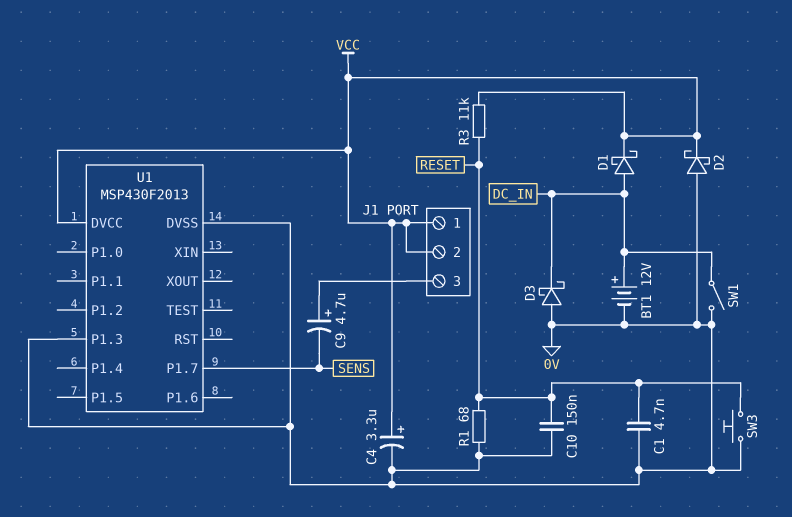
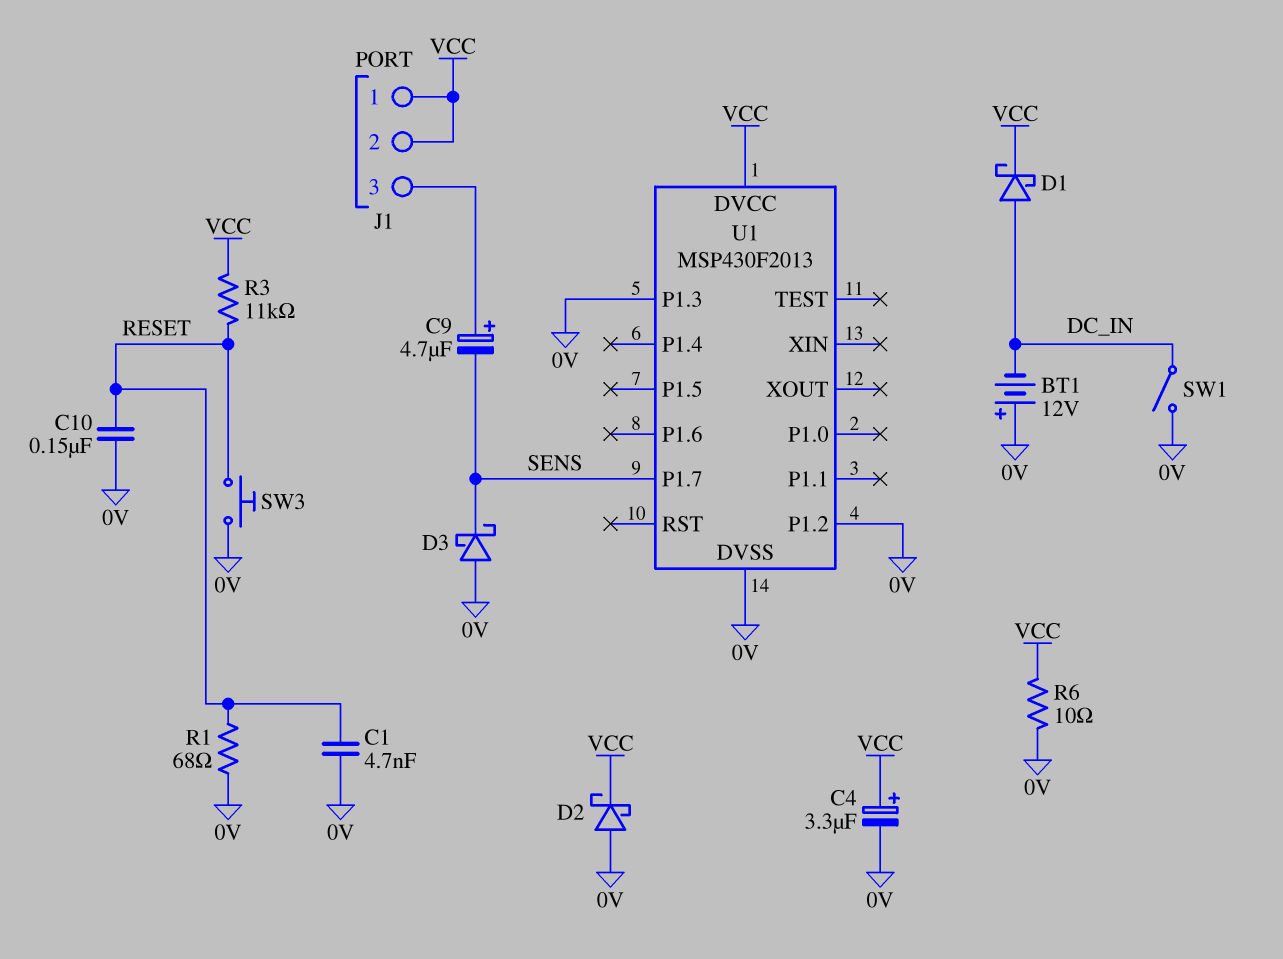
BT1: 12V (plus DC_IN, minus 0V) -> 12V (plus 0V, minus DC_IN)
D3: schottky (A 0V, K DC_IN) -> schottky (A 0V, K SENS)
R6: none -> 10 (0V, VCC)
U1 pin P1.2: none -> 0V

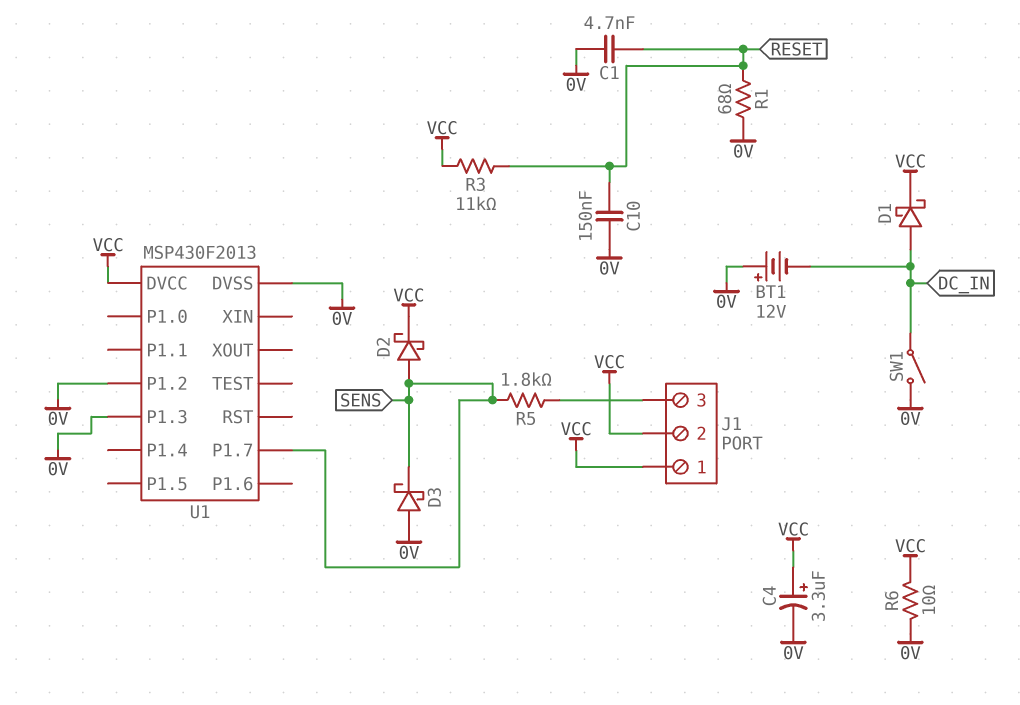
C9: 4.7uF (plus J1/3, minus SENS) -> none
D2: schottky (A 0V, K VCC) -> schottky (A SENS, K VCC)
R5: none -> 1.8k (J1/3, SENS)
SW3: button (0V, RESET) -> none

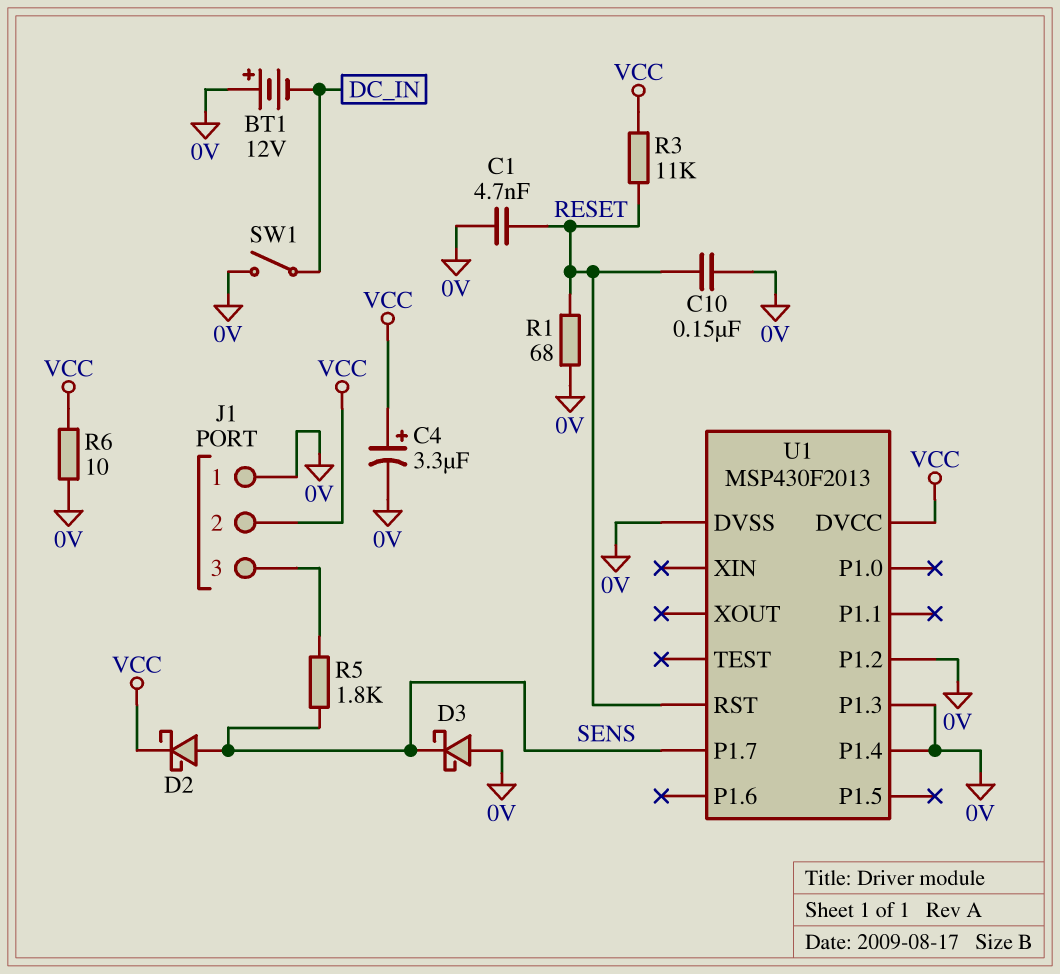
D1: schottky (A DC_IN, K VCC) -> none
J1 pin 1: VCC -> 0V
U1 pin P1.4: none -> 0V
U1 pin RST: none -> RESET

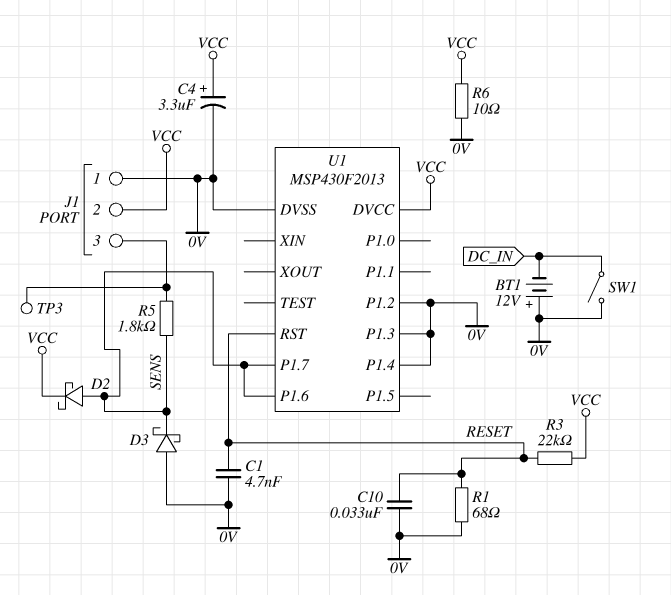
C10: 150nF (0V, RESET) -> 33nF (0V, RESET)
R3: 11k (RESET, VCC) -> 22k (RESET, VCC)
TP3: none -> test point (J1/3)
U1 pin P1.6: none -> SENS

